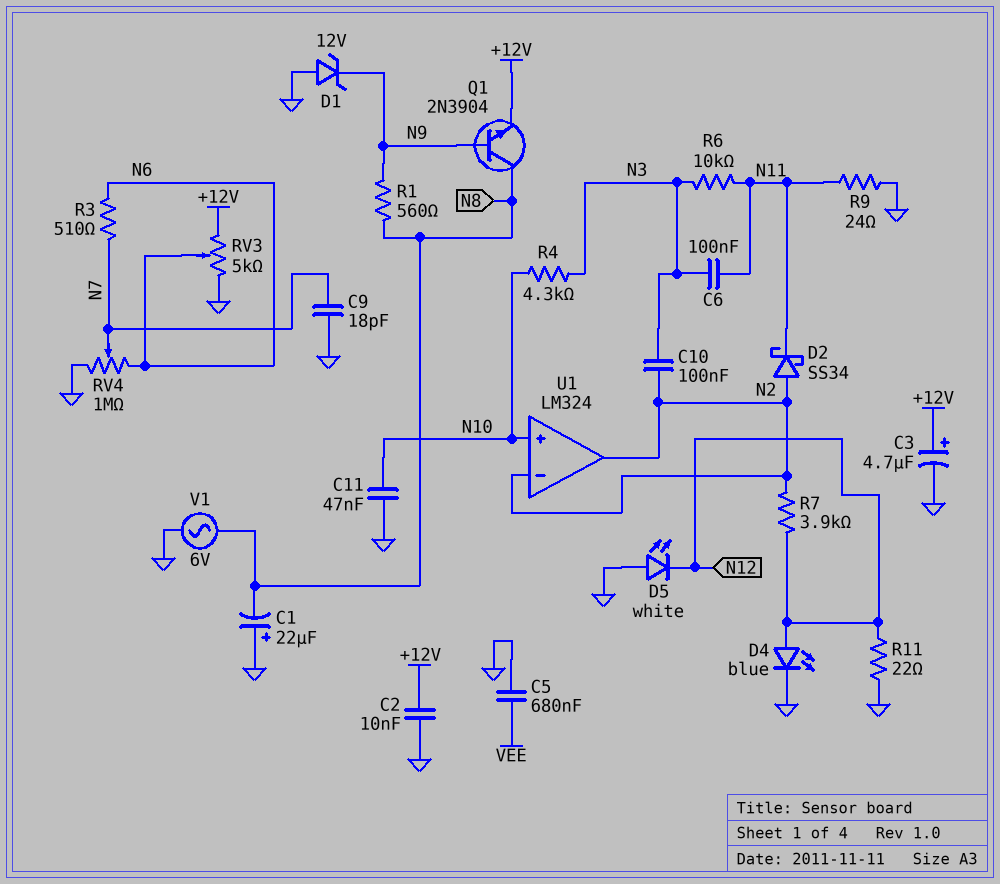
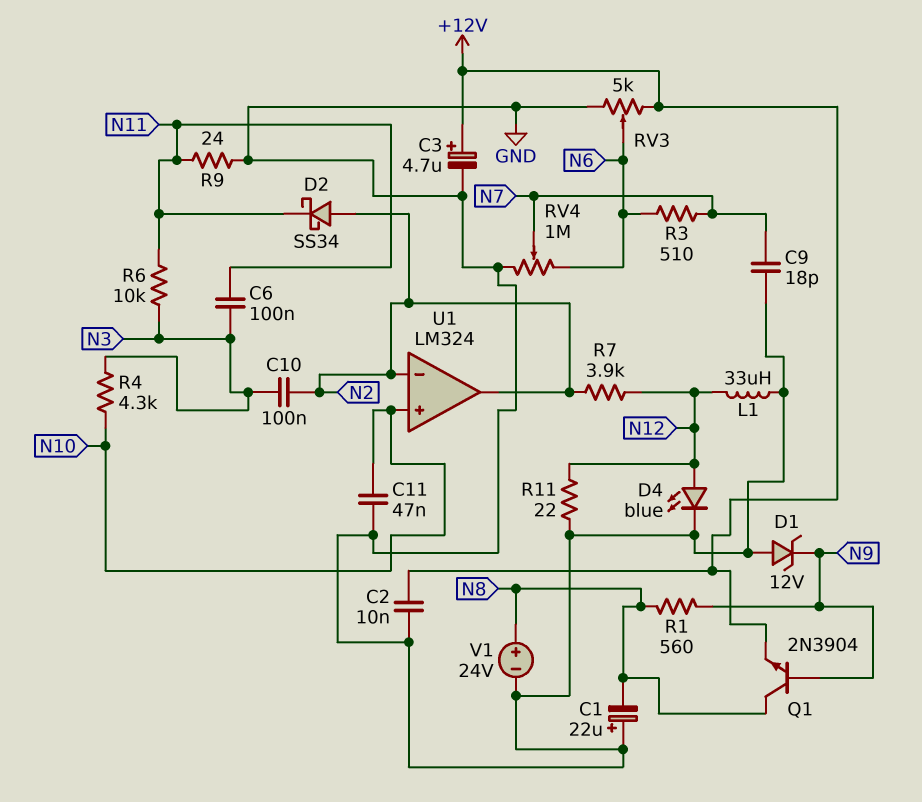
C5: 680nF (GND, VEE) -> none
D5: LED white (A GND, K N12) -> none
L1: none -> 33uH (GND, N12)
V1: AC 6V (GND, N8) -> 24V (plus N8, minus GND)

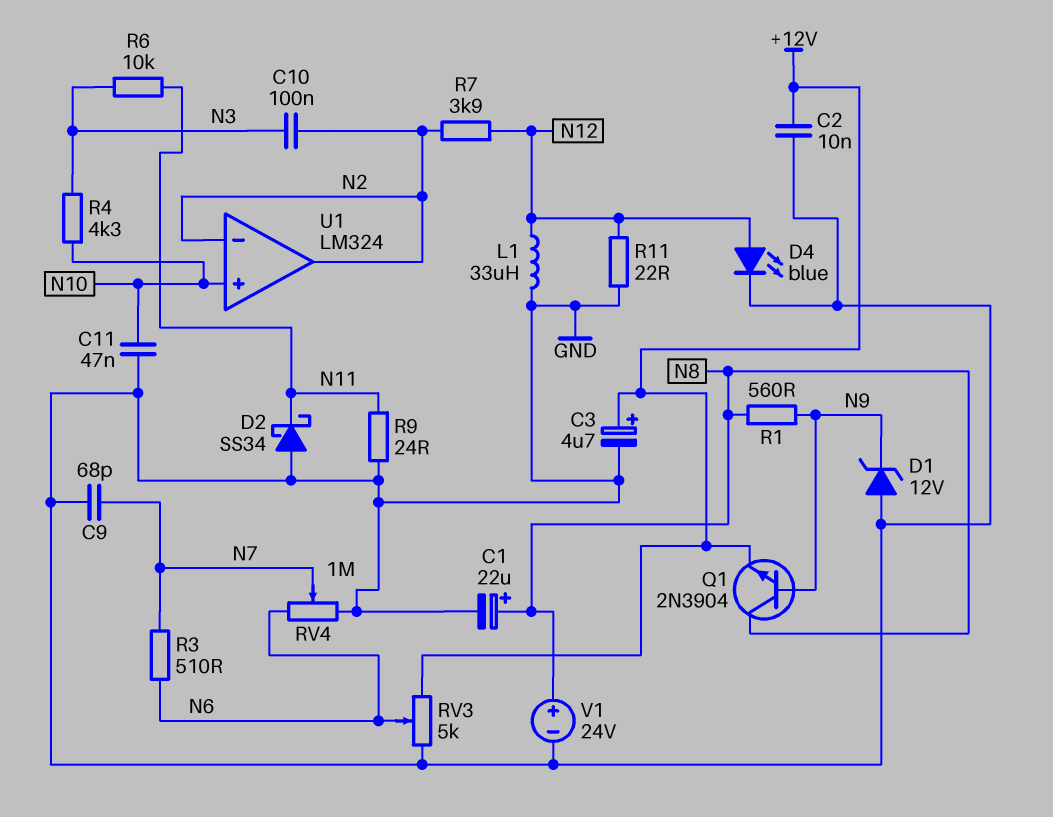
C1: 22uF (plus GND, minus N8) -> 22uF (plus N8, minus GND)
C6: 100nF (N3, N11) -> none
C9: 18pF (GND, N7) -> 68pF (GND, N7)
D2: schottky SS34 (A N2, K N11) -> schottky SS34 (A GND, K N11)

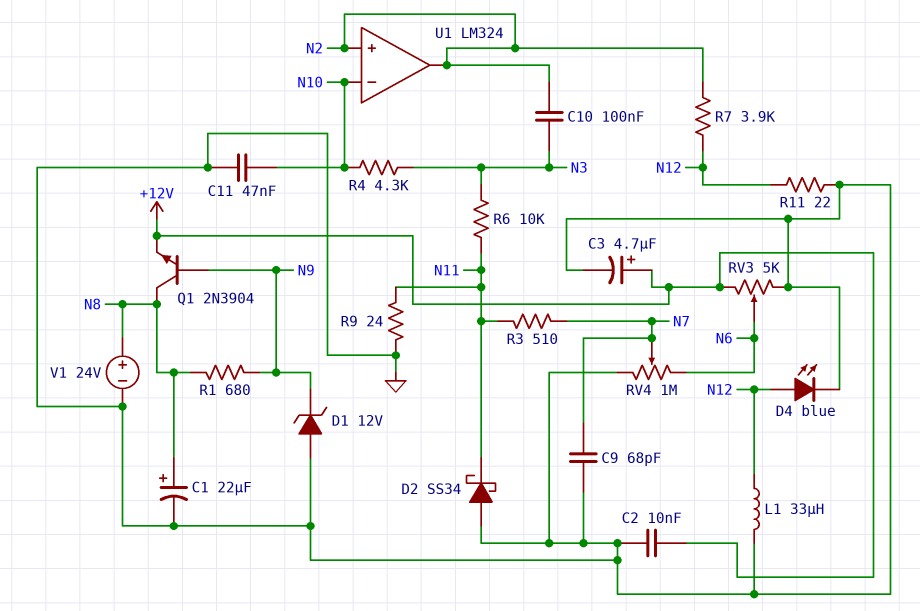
R1: 560 (N8, N9) -> 680 (N8, N9)
R3: 510 (N6, N7) -> 510 (N7, N11)
U1 pin in+: N10 -> N2
U1 pin in-: N2 -> N10

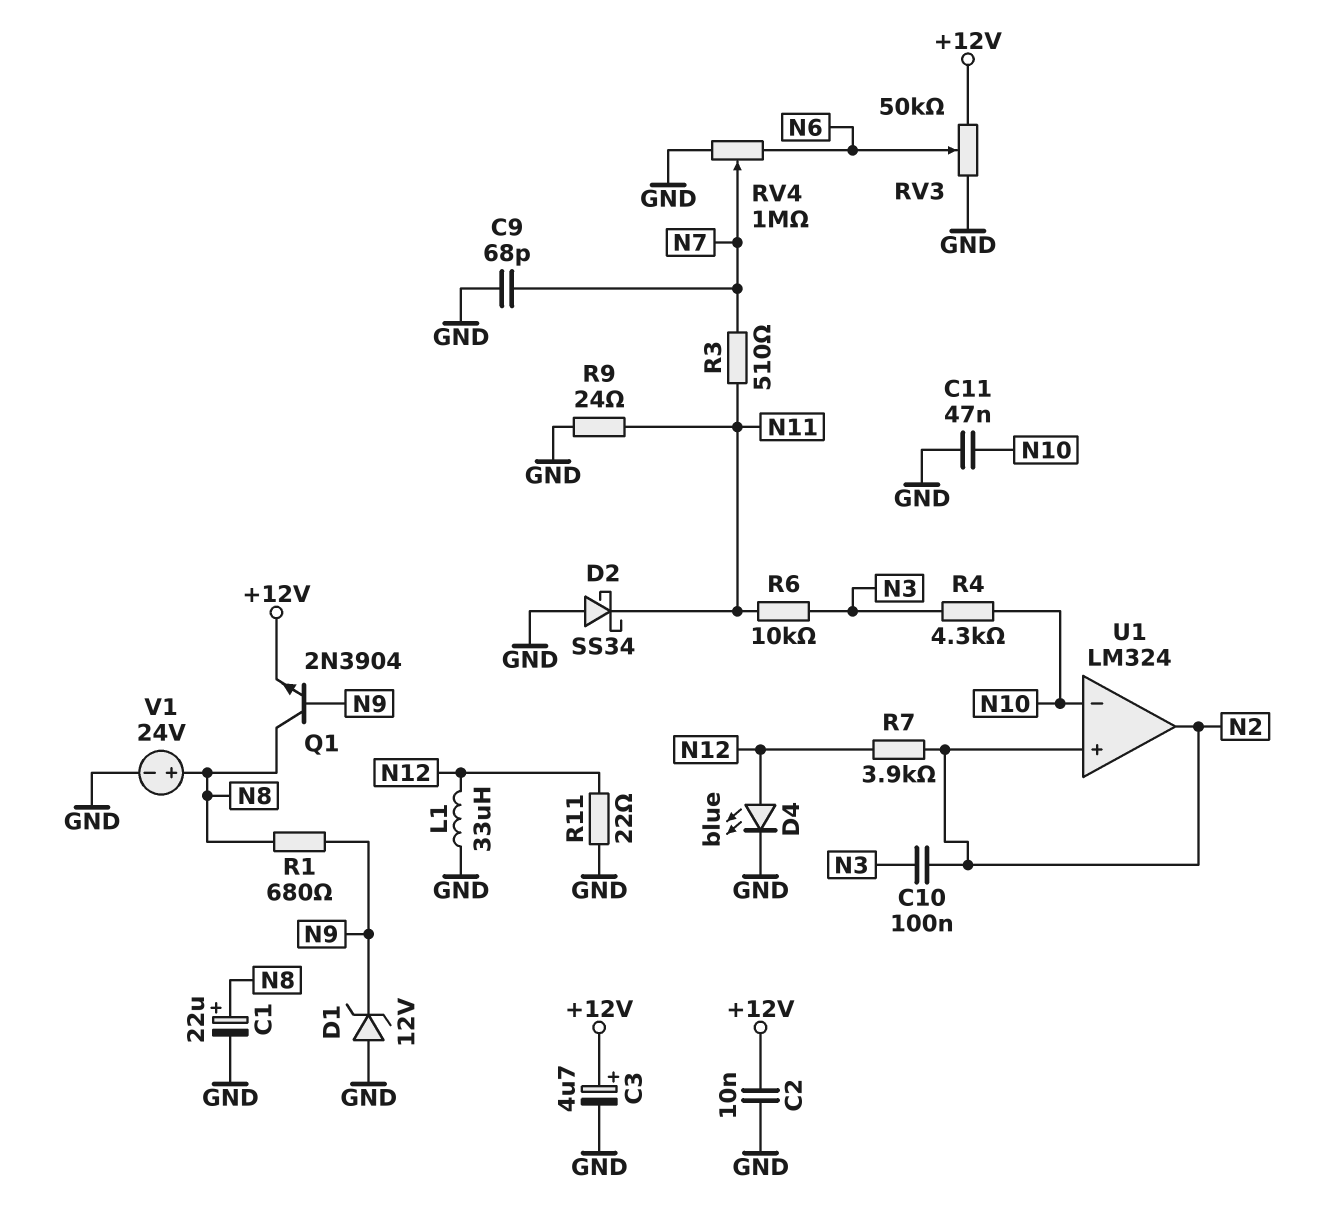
RV3: 5k (+12V, GND, wiper N6) -> 50k (+12V, GND, wiper N6)

